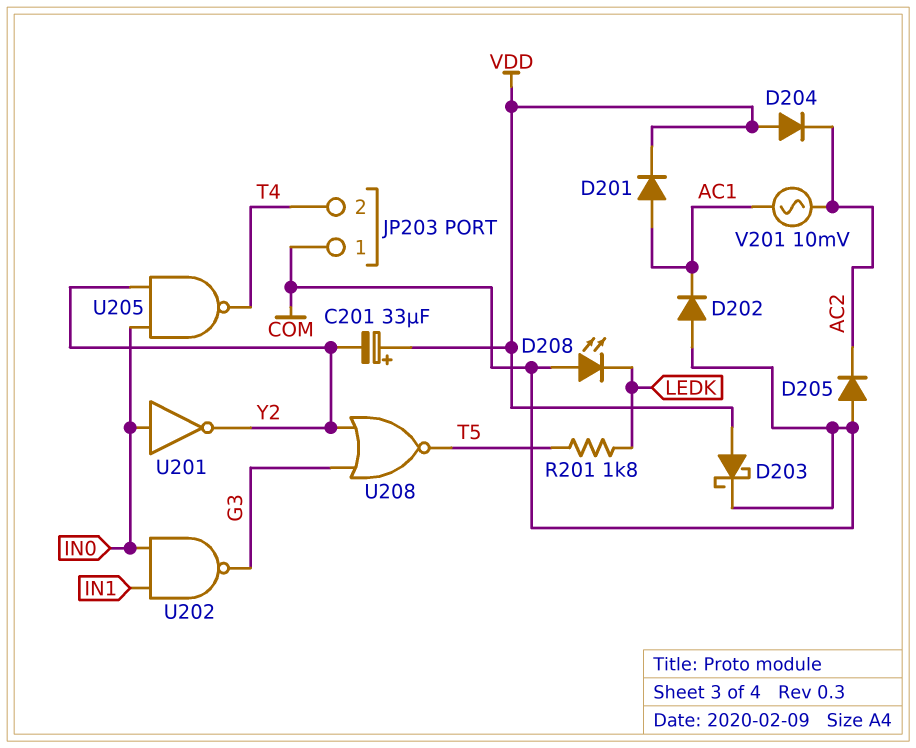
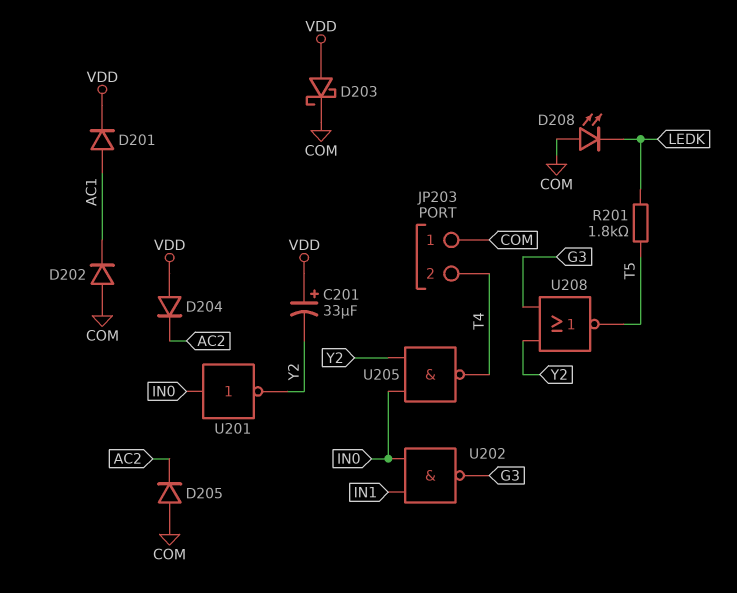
V201: AC 10mV (AC1, AC2) -> none

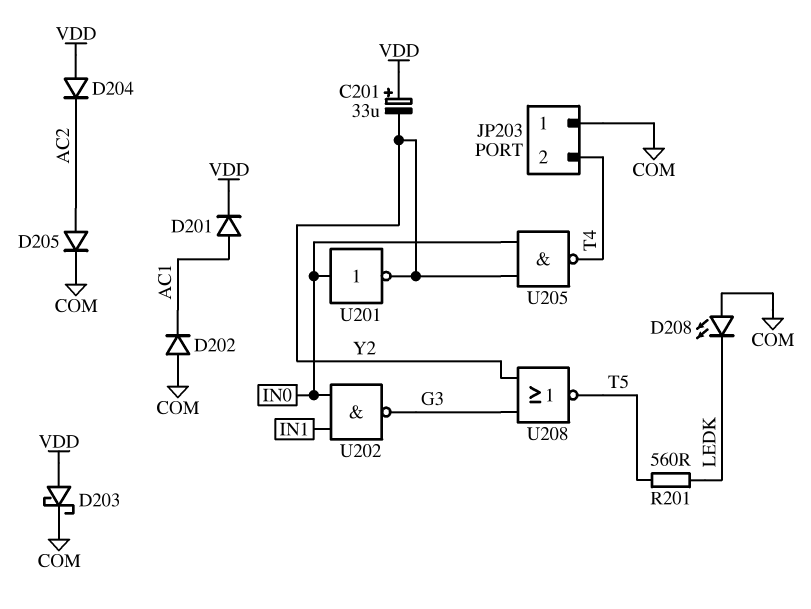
D205: diode (A COM, K AC2) -> diode (A AC2, K COM)
R201: 1.8k (LEDK, T5) -> 560 (LEDK, T5)

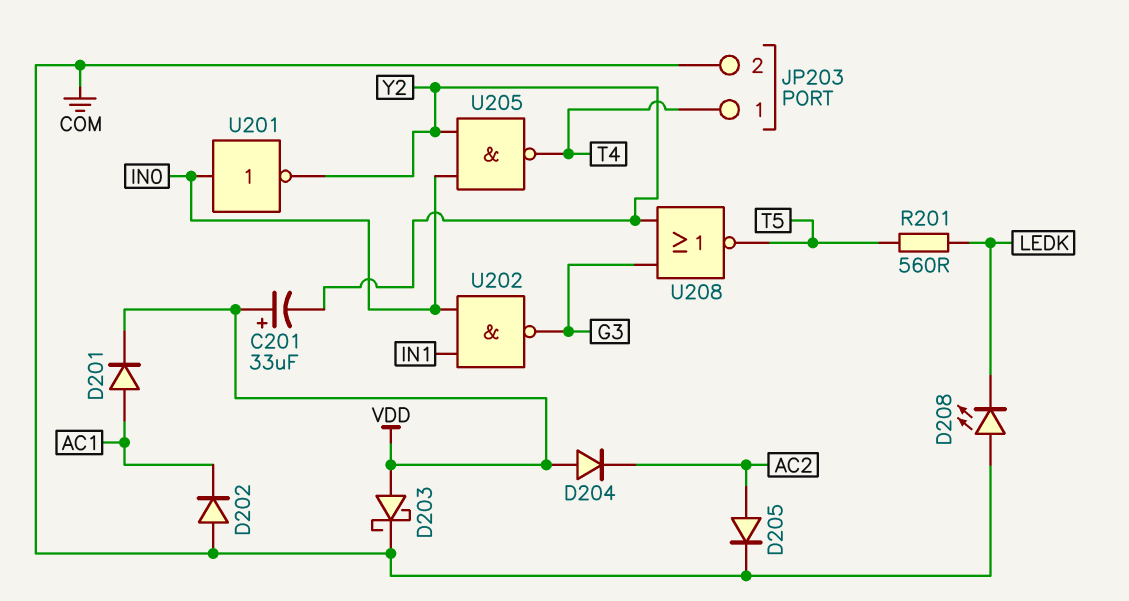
JP203 pin 1: COM -> T4
JP203 pin 2: T4 -> COM

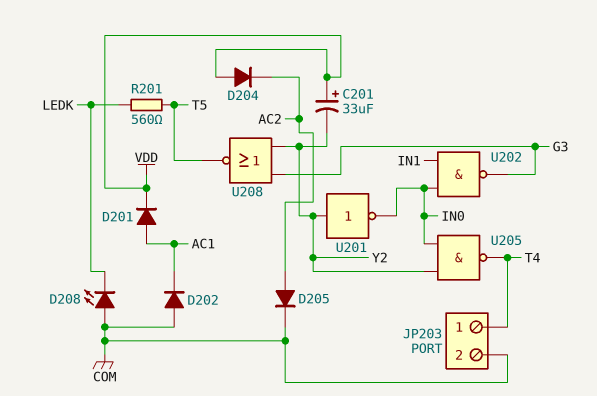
D203: schottky (A VDD, K COM) -> none
U201: NOT (in IN0, out Y2) -> NOT (in Y2, out IN0)

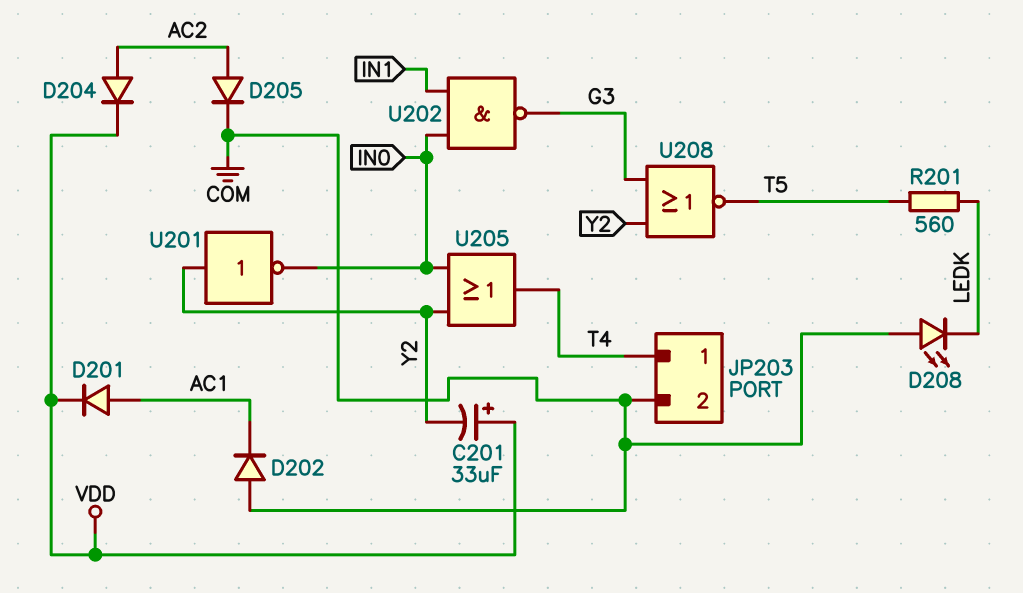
D204: diode (A VDD, K AC2) -> diode (A AC2, K VDD)
U205: NAND (in IN0, in Y2, out T4) -> OR (in IN0, in Y2, out T4)

